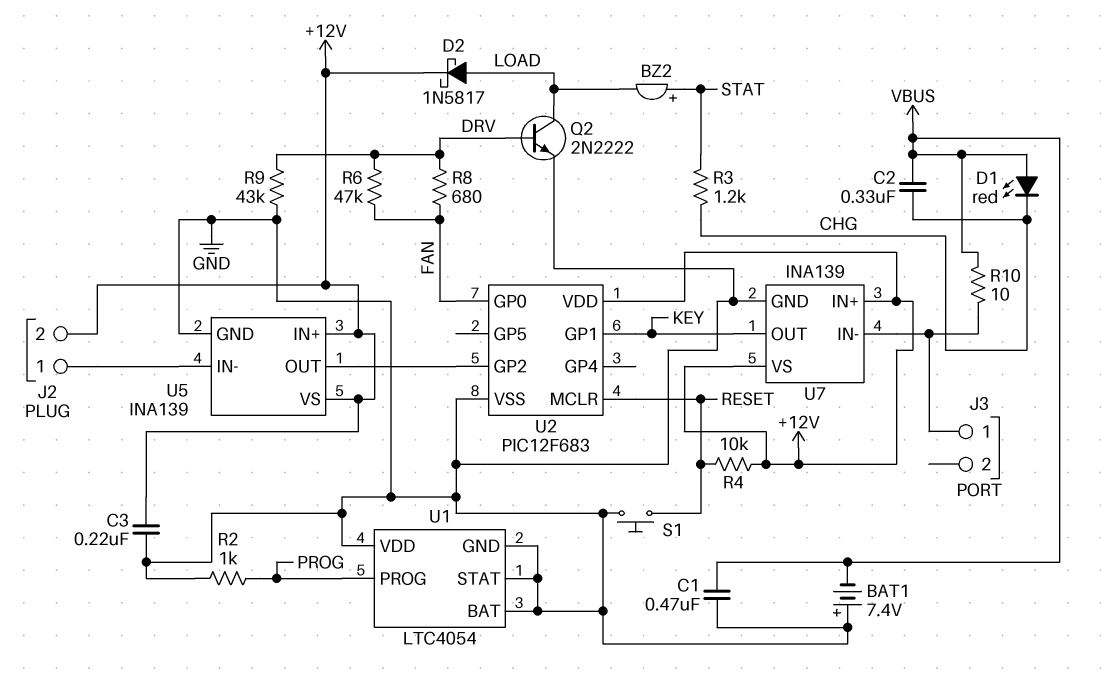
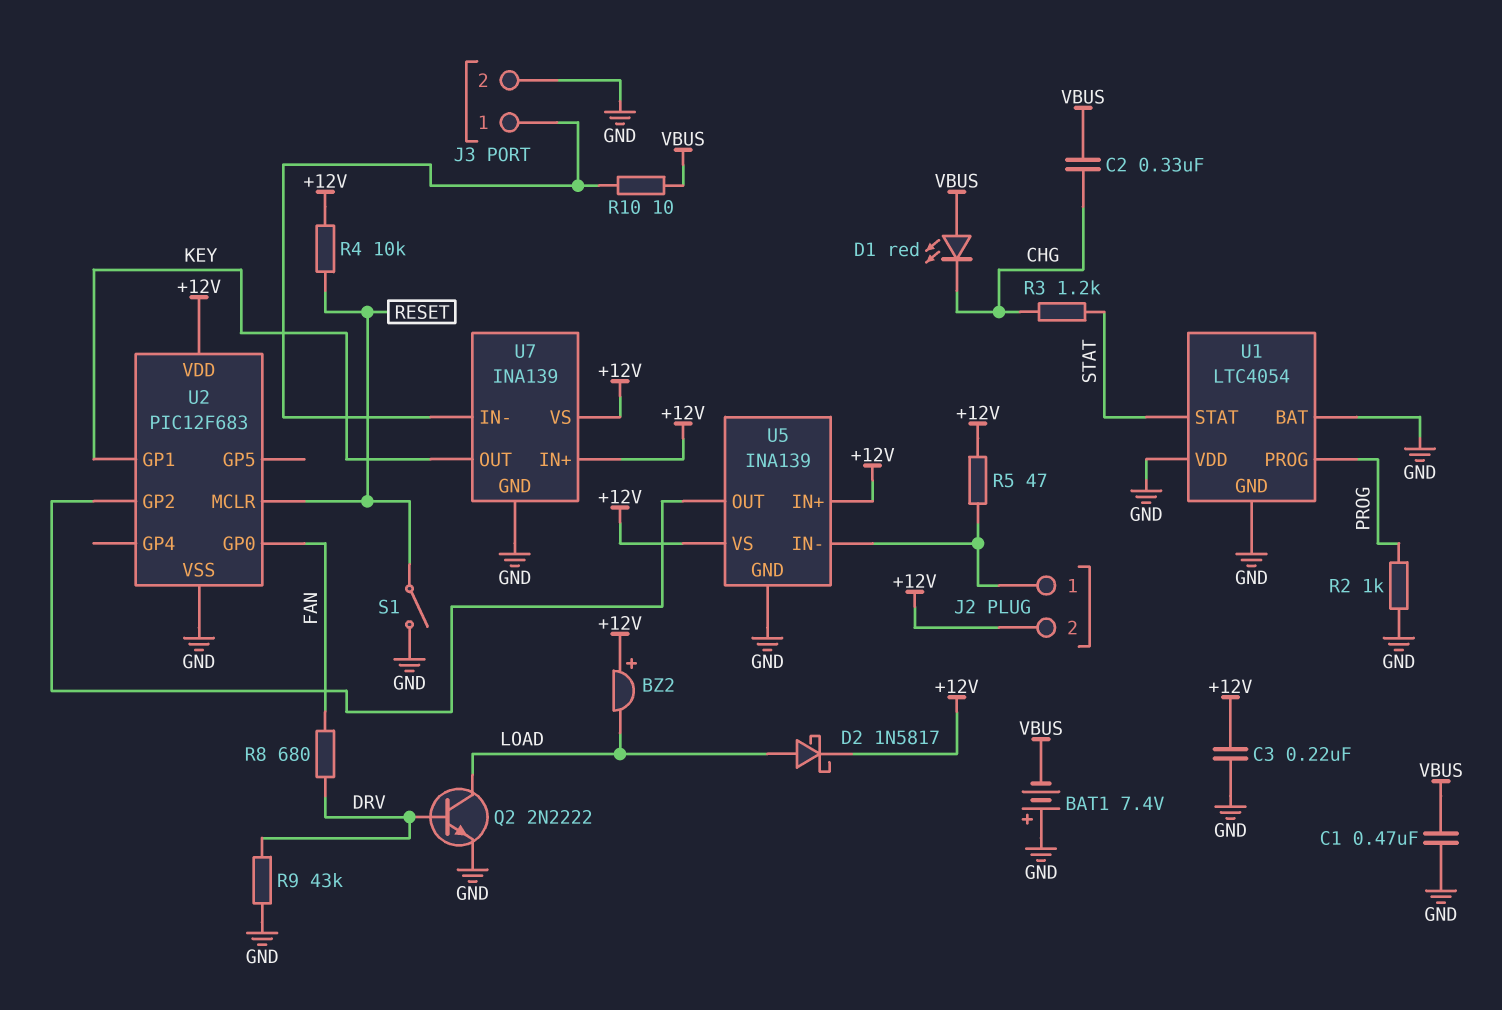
BZ2: buzzer (plus STAT, minus LOAD) -> buzzer (plus +12V, minus LOAD)
J3 pin 2: none -> GND
R5: none -> 47 (+12V, J2/1)
R6: 47k (DRV, FAN) -> none
S1: button (GND, RESET) -> switch (GND, RESET)
U1 pin STAT: GND -> STAT

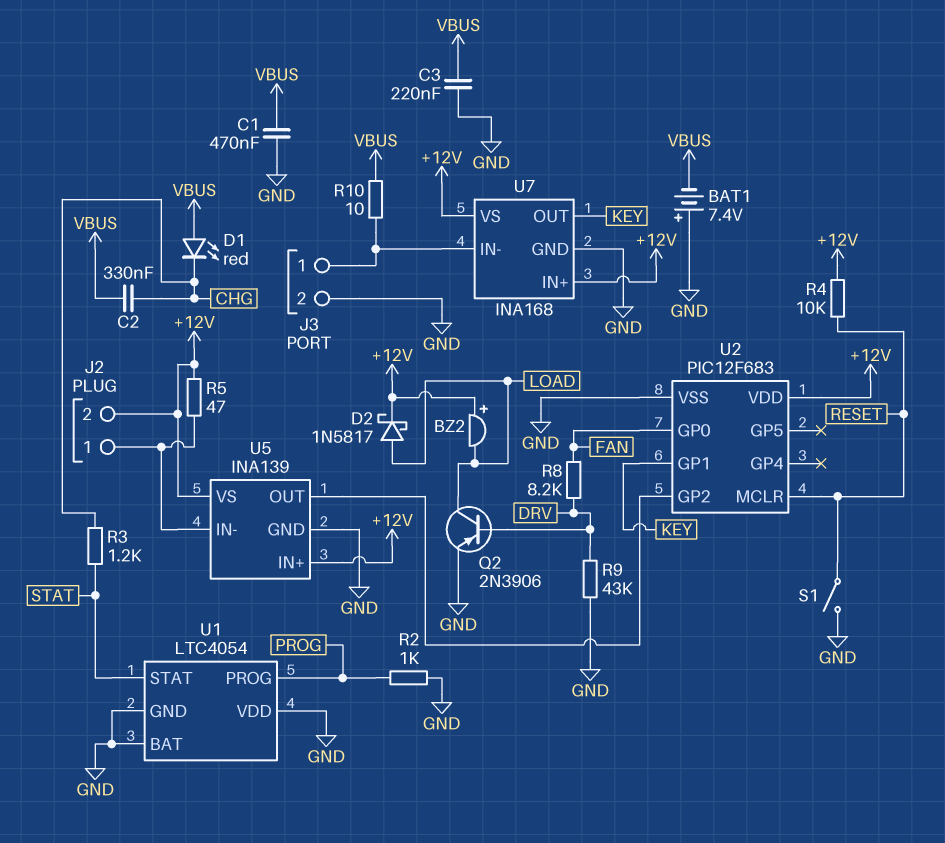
C3: 220nF (+12V, GND) -> 220nF (GND, VBUS)
Q2: NPN 2N2222 (B DRV, C LOAD, E GND) -> PNP 2N3906 (B DRV, C LOAD, E GND)
R8: 680 (DRV, FAN) -> 8.2k (DRV, FAN)
U7: INA139 -> INA168

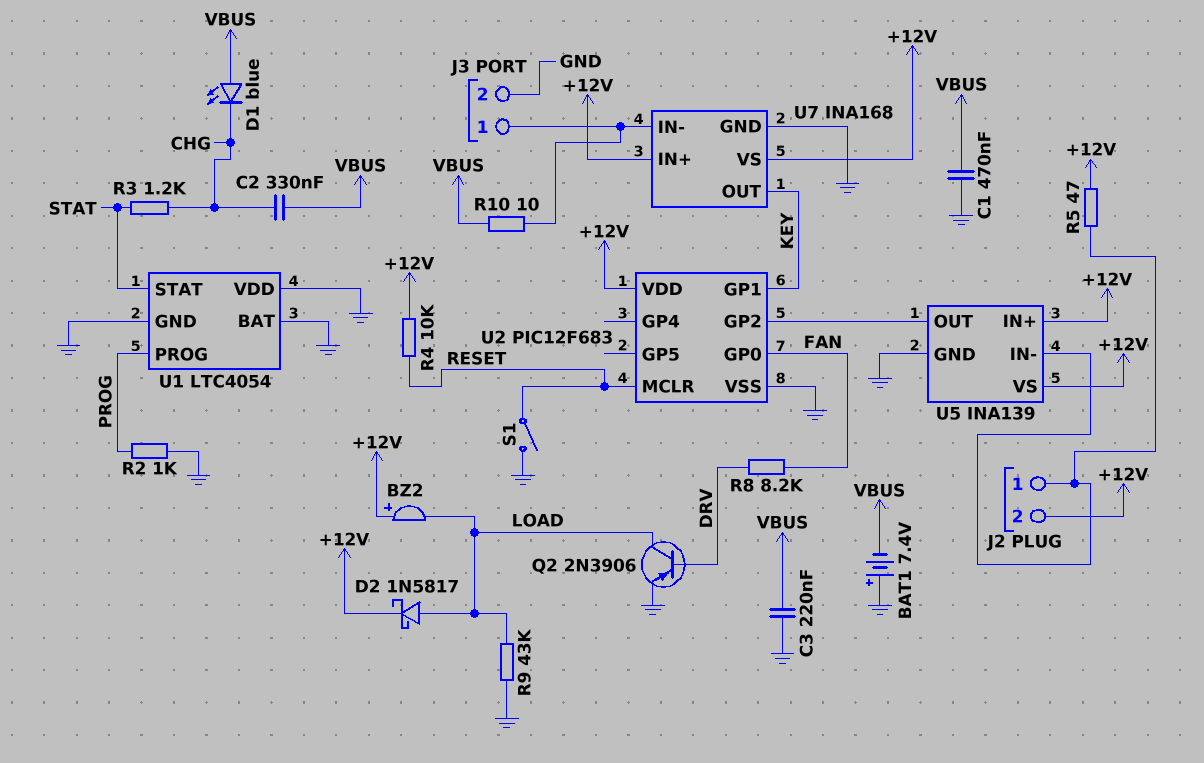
D1: LED red (A VBUS, K CHG) -> LED blue (A VBUS, K CHG)
R9: 43k (DRV, GND) -> 43k (GND, LOAD)

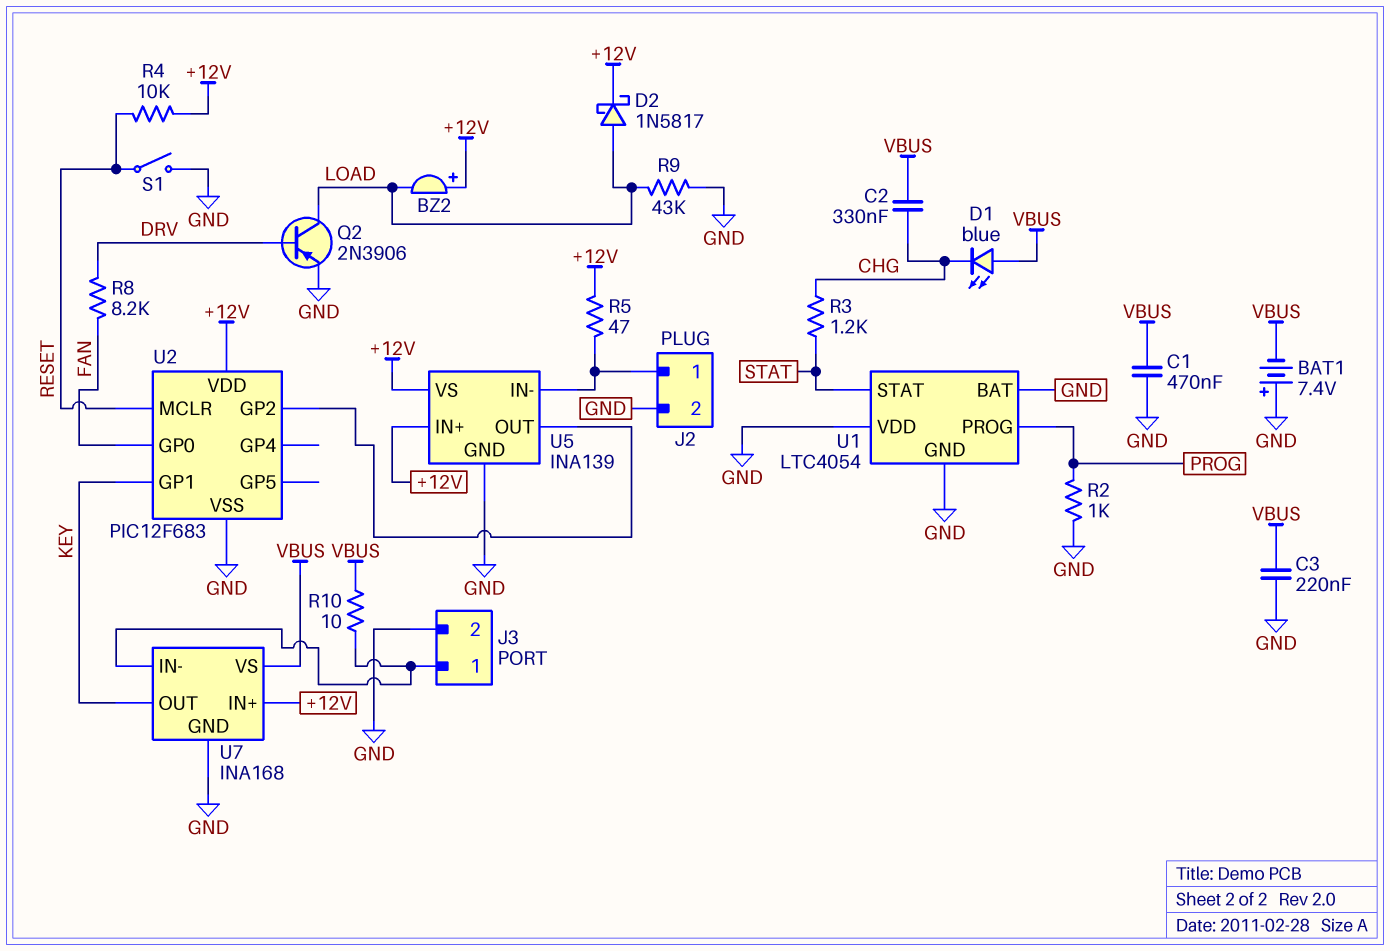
J2 pin 2: +12V -> GND
U7 pin VS: +12V -> VBUS

